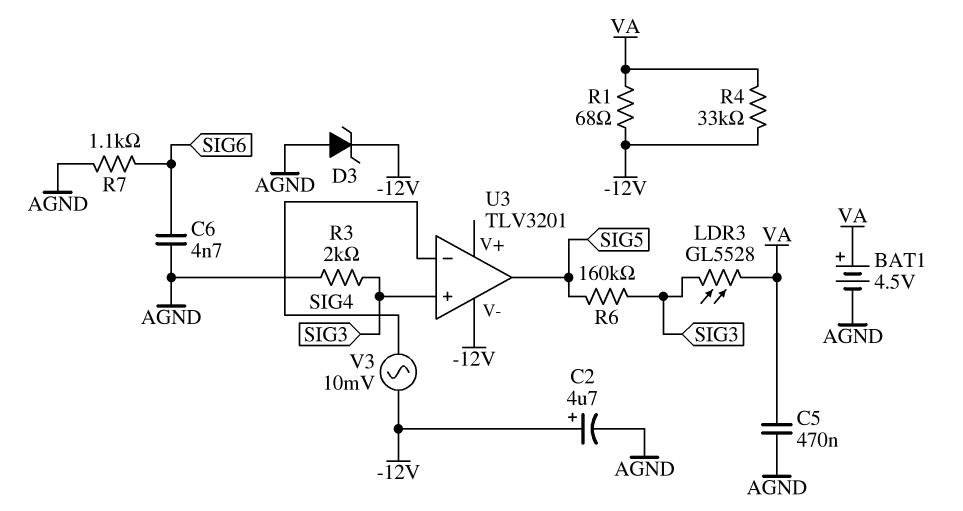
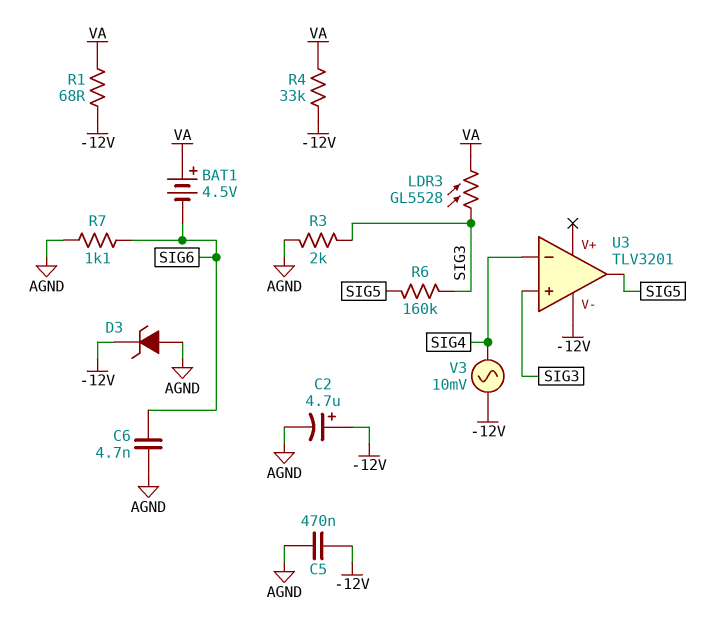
BAT1: 4.5V (plus VA, minus AGND) -> 4.5V (plus VA, minus SIG6)
C5: 470nF (AGND, VA) -> 470nF (-12V, AGND)

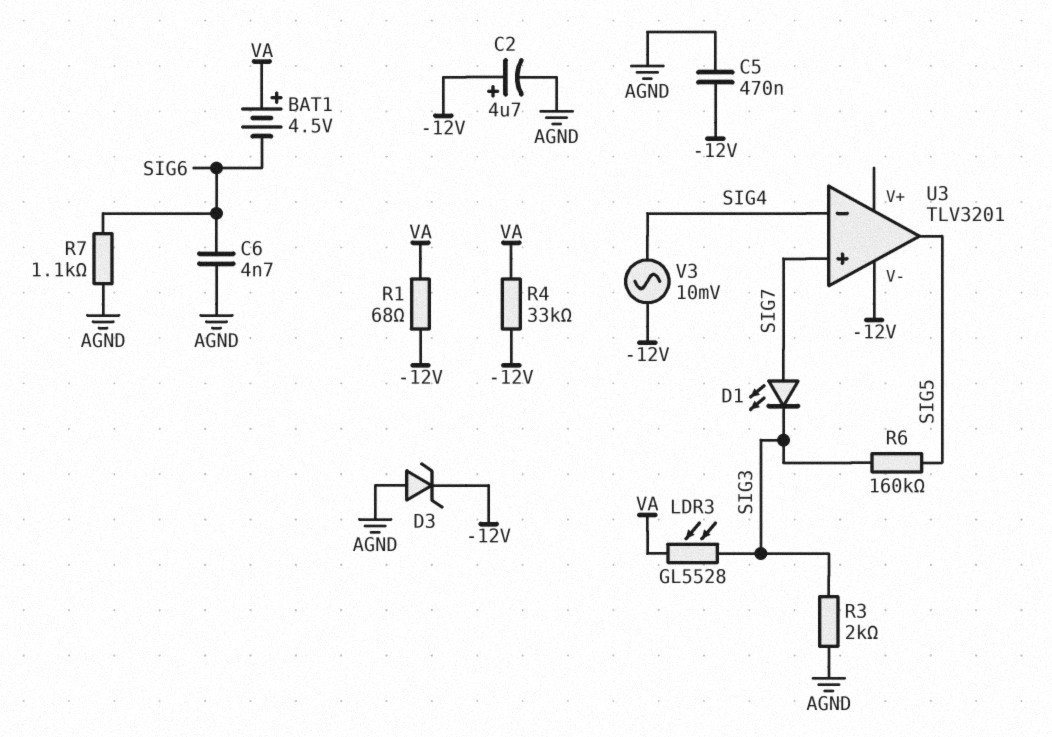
D1: none -> LED (A SIG7, K SIG3)
U3 pin in+: SIG3 -> SIG7

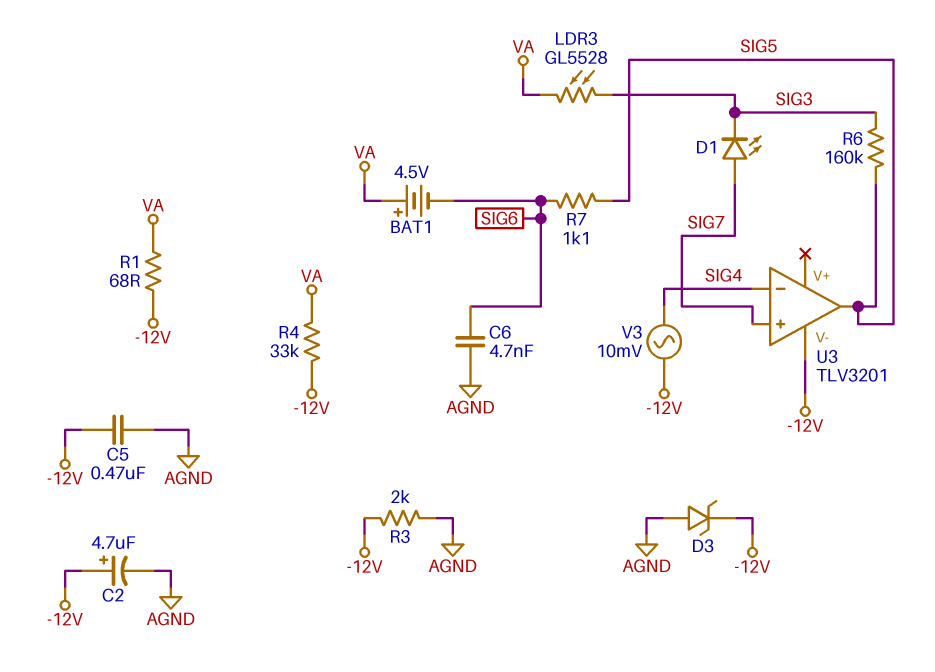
R3: 2k (AGND, SIG3) -> 2k (-12V, AGND)
R7: 1.1k (AGND, SIG6) -> 1.1k (SIG5, SIG6)

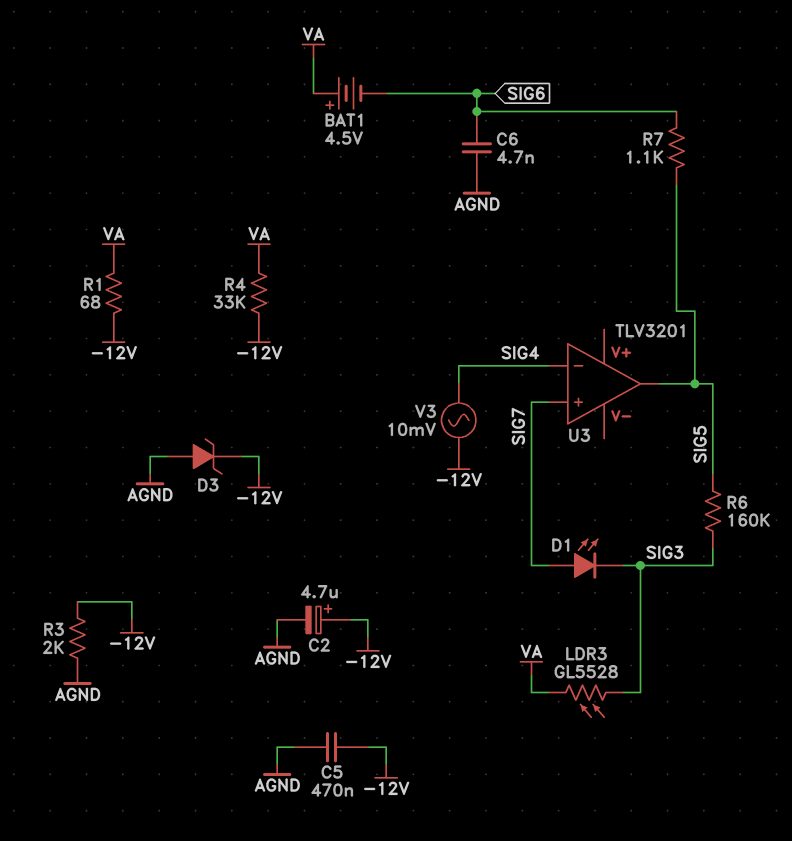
U3 pin V-: -12V -> none

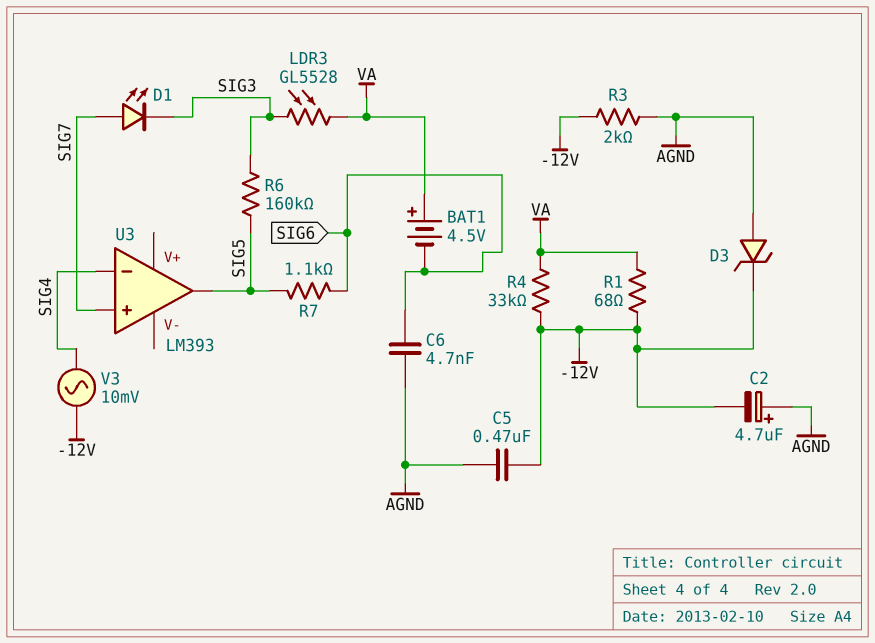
C2: 4.7uF (plus -12V, minus AGND) -> 4.7uF (plus AGND, minus -12V)
U3: TLV3201 -> LM393

